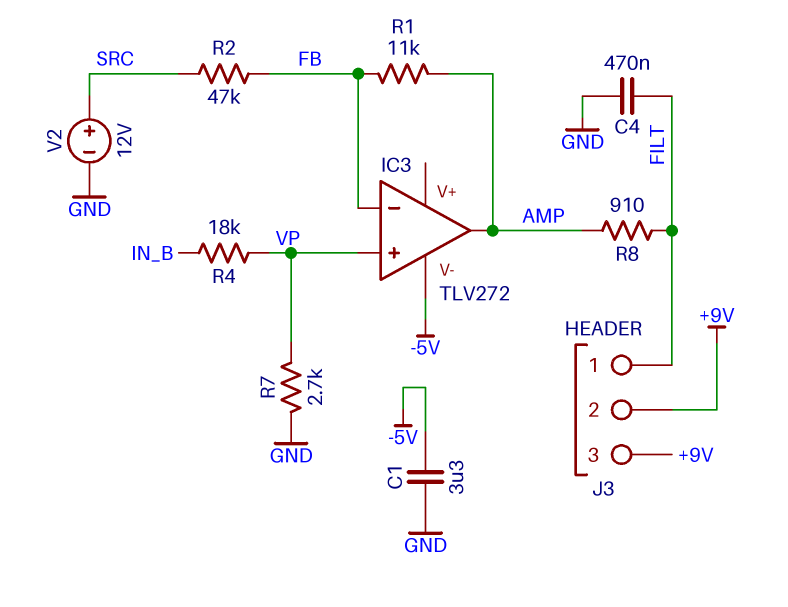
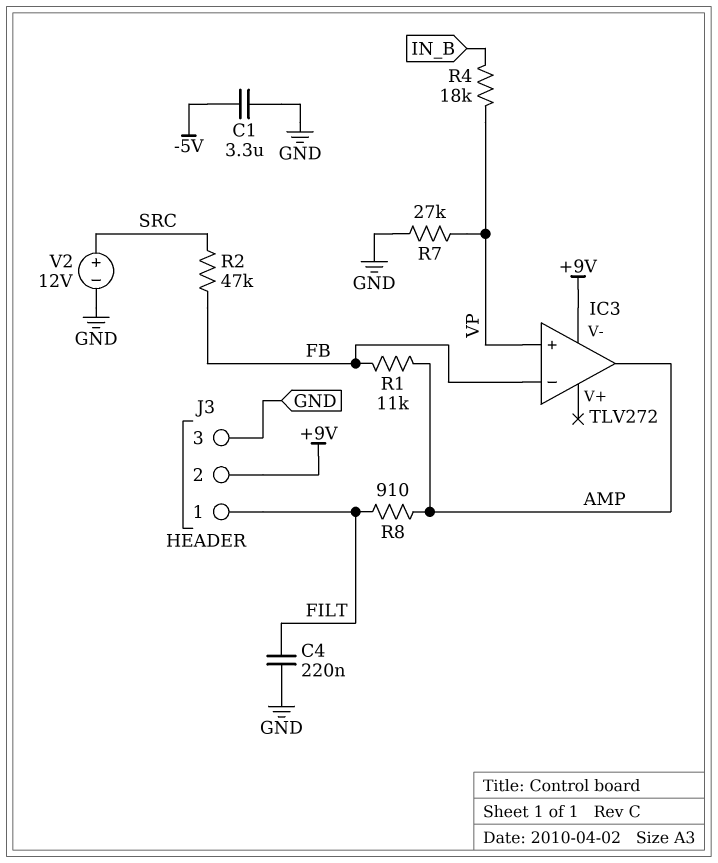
C4: 470nF (FILT, GND) -> 220nF (FILT, GND)
IC3 pin V-: -5V -> +9V
J3 pin 3: +9V -> GND
R7: 2.7k (GND, VP) -> 27k (GND, VP)

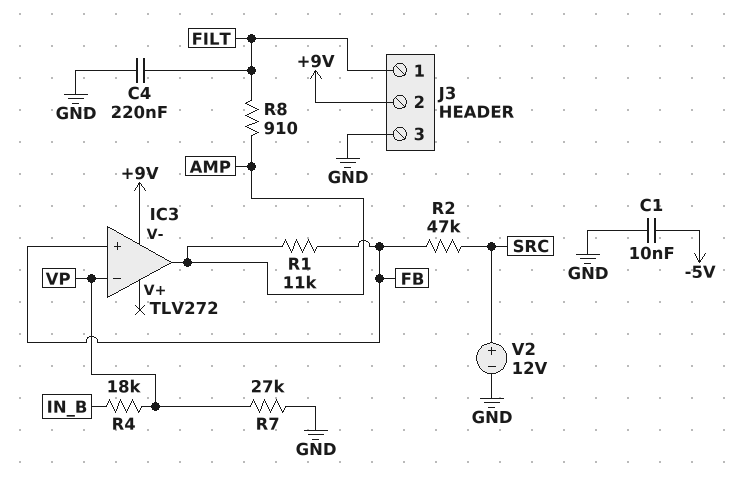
C1: 3.3uF (-5V, GND) -> 10nF (-5V, GND)
IC3 pin in+: VP -> FB
IC3 pin in-: FB -> VP

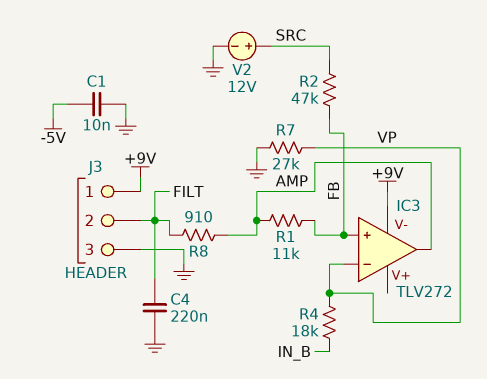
J3 pin 1: FILT -> +9V
J3 pin 2: +9V -> FILT

